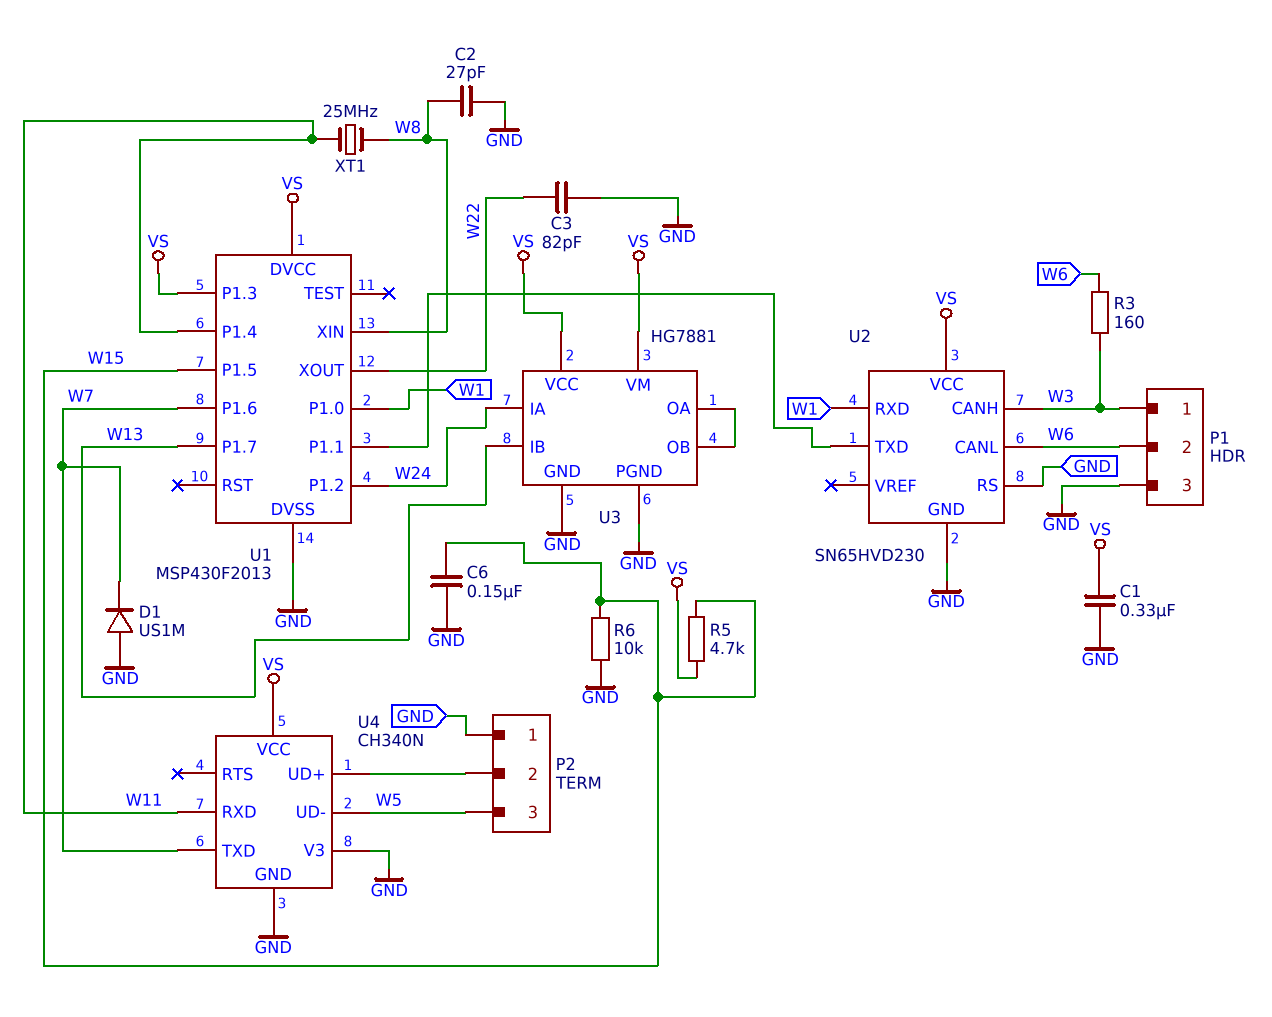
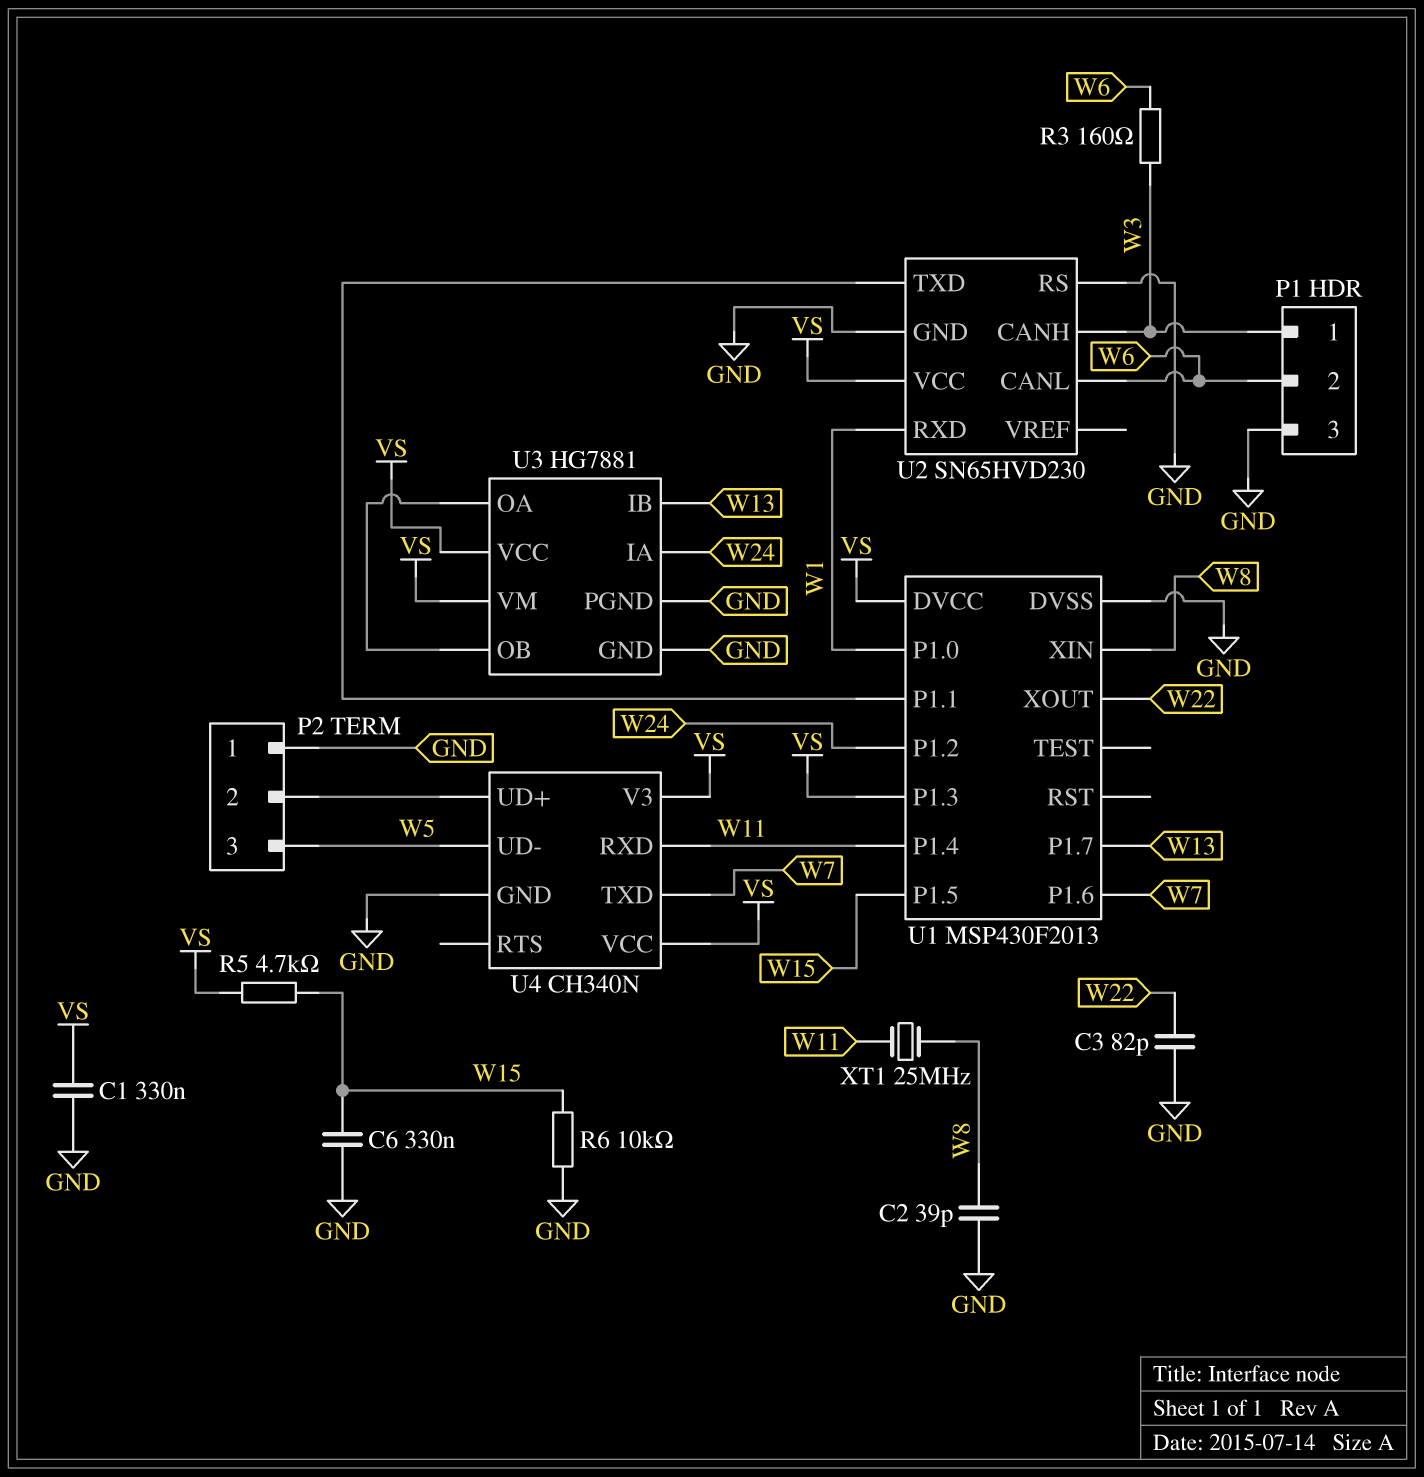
C2: 27pF (GND, W8) -> 39pF (GND, W8)
C6: 150nF (GND, W15) -> 330nF (GND, W15)
D1: diode US1M (A GND, K W7) -> none
U4 pin V3: GND -> VS

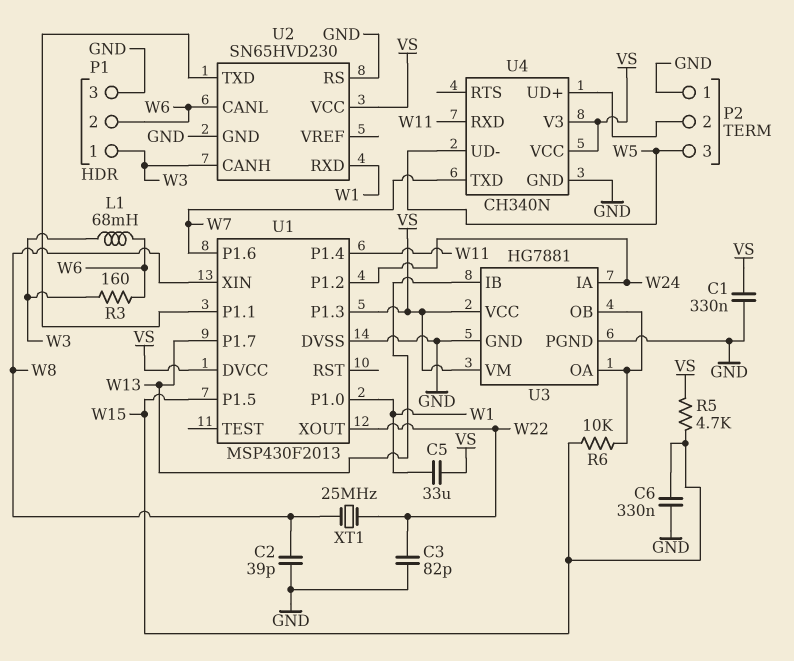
C5: none -> 33uF (VS, W1)
L1: none -> 68mH (W3, W6)
R6: 10k (GND, W15) -> 10k (U3/OA, W15)
XT1: 25MHz (W8, W11) -> 25MHz (W8, W22)

